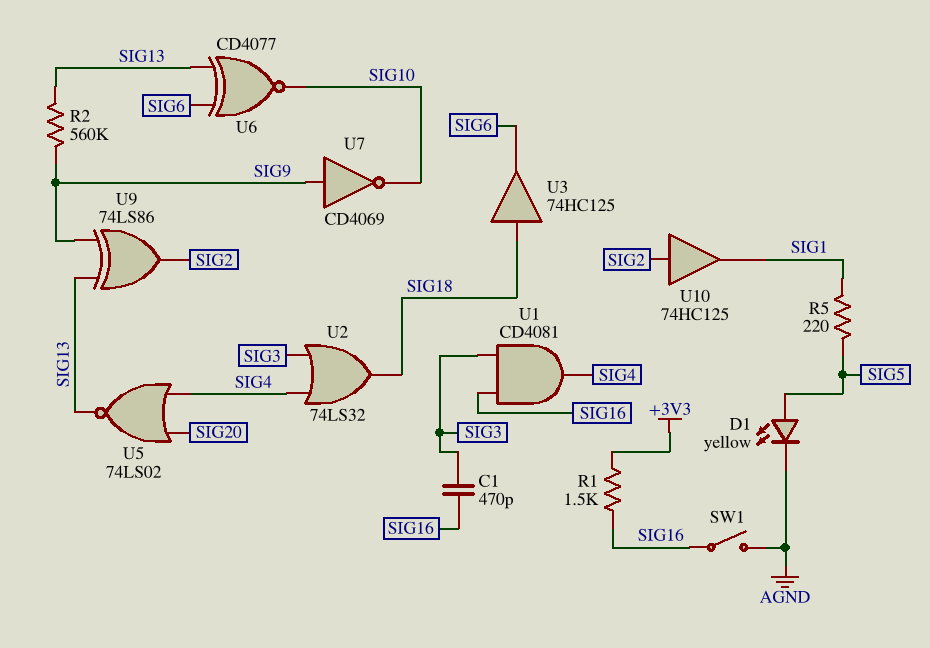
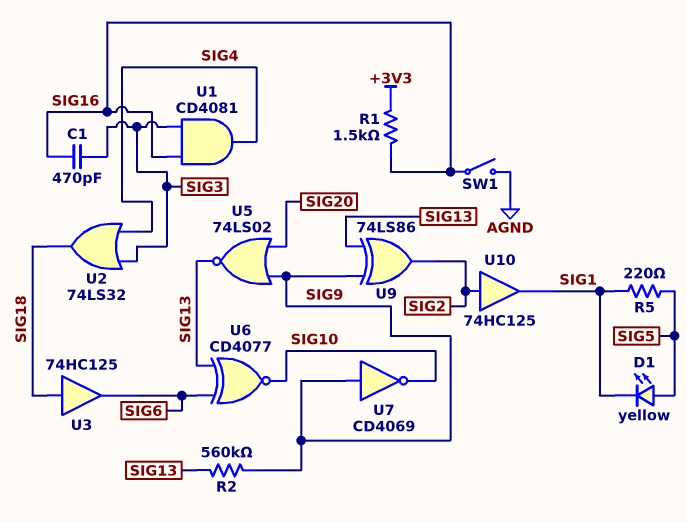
D1: LED yellow (A SIG5, K AGND) -> LED yellow (A SIG5, K SIG1)
U5: NOR 74LS02 (in SIG4, in SIG20, out SIG13) -> NOR 74LS02 (in SIG9, in SIG20, out SIG13)

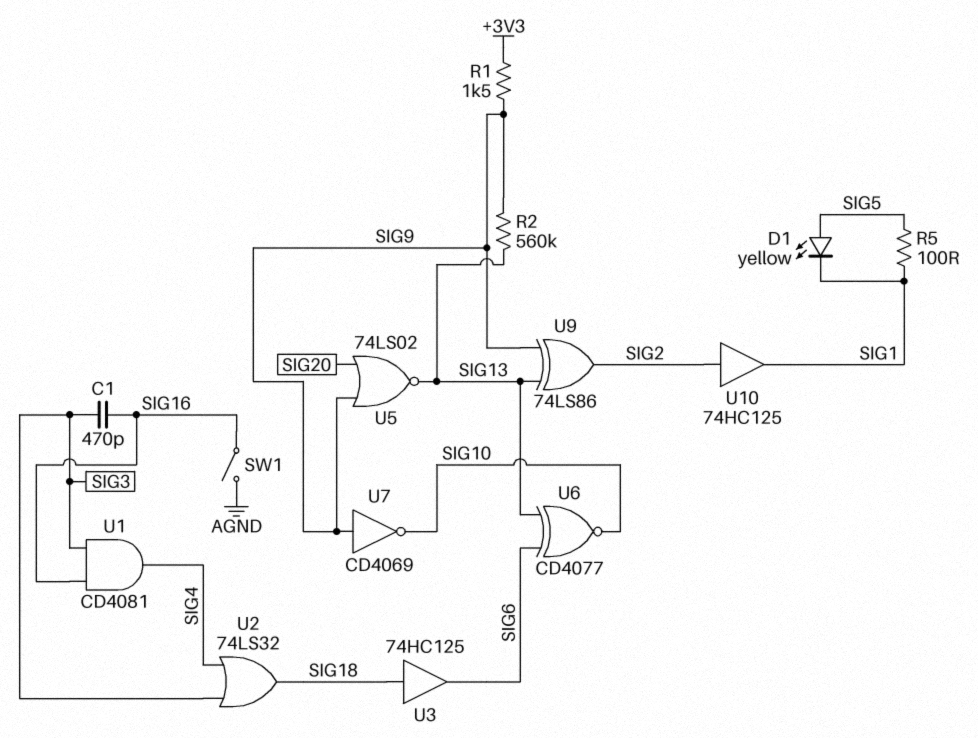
R1: 1.5k (+3V3, SIG16) -> 1.5k (+3V3, SIG9)
R5: 220 (SIG1, SIG5) -> 100 (SIG1, SIG5)

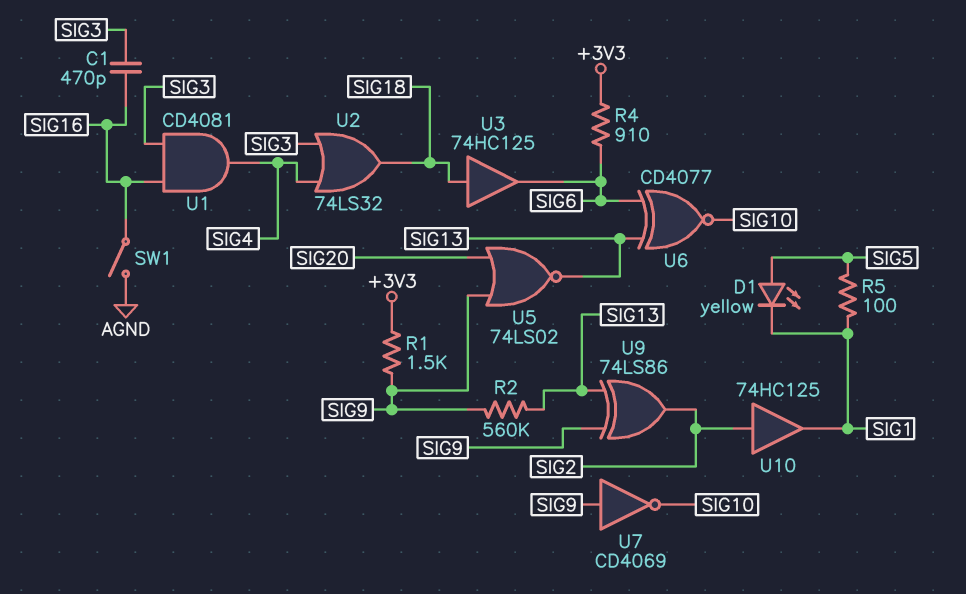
R4: none -> 910 (+3V3, SIG6)

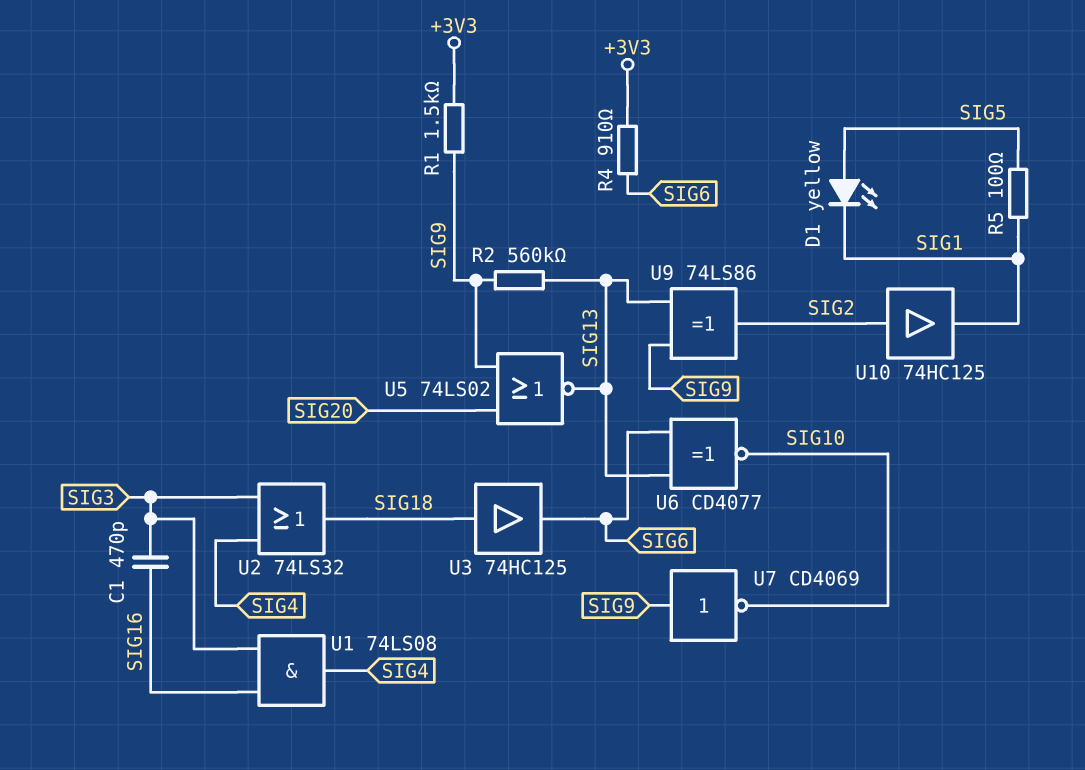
SW1: switch (AGND, SIG16) -> none
U1: AND CD4081 (in SIG3, in SIG16, out SIG4) -> AND 74LS08 (in SIG3, in SIG16, out SIG4)

